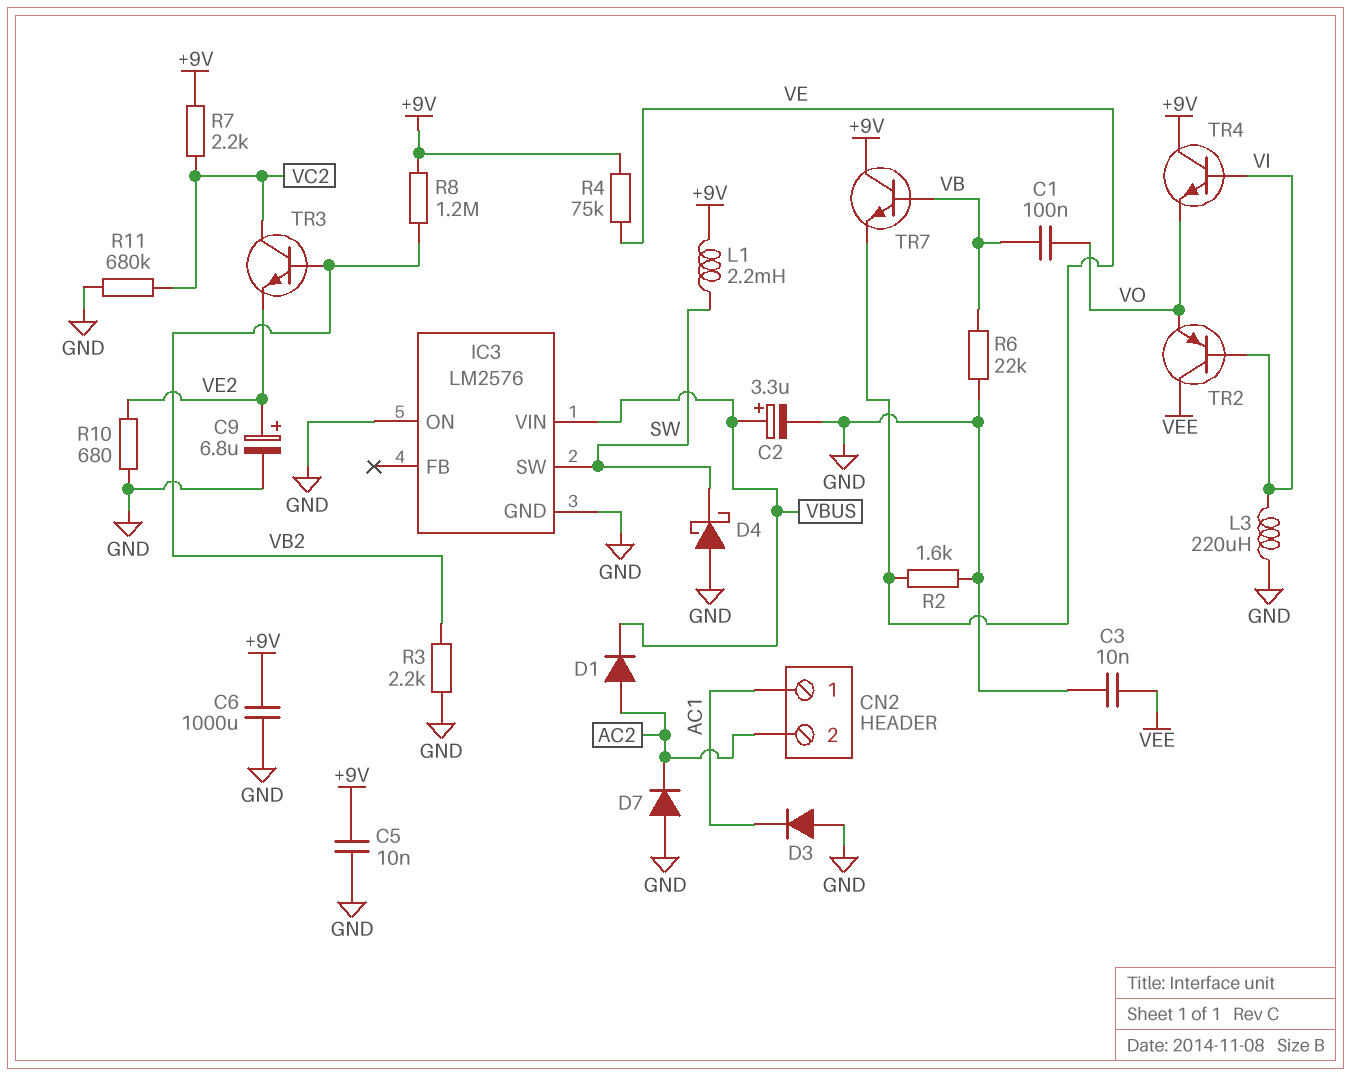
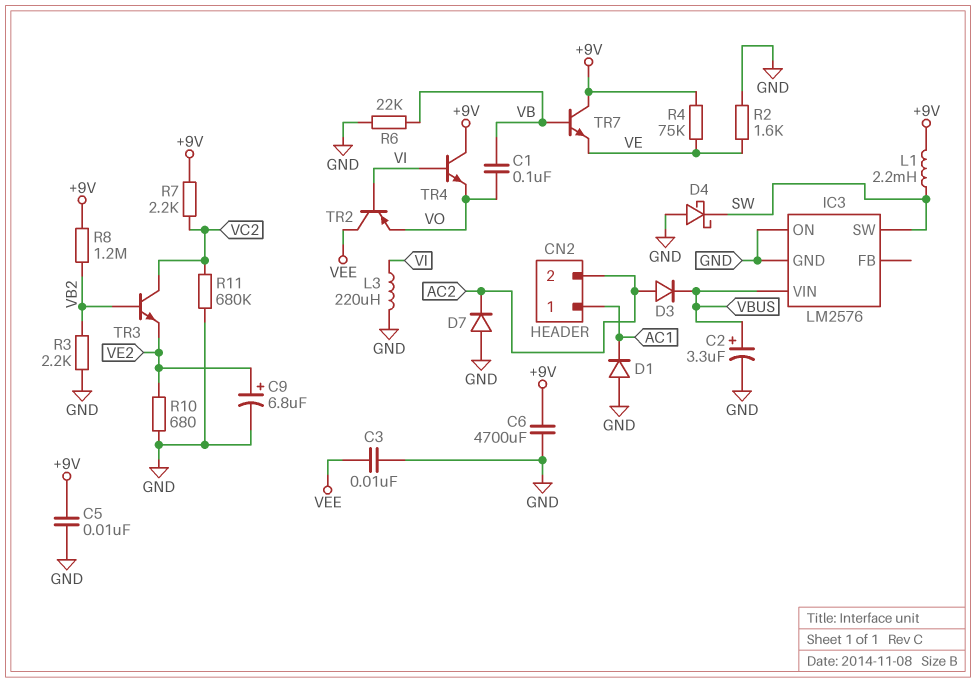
C6: 1000uF (+9V, GND) -> 4700uF (+9V, GND)
D1: diode (A AC2, K VBUS) -> diode (A GND, K AC1)
D3: diode (A GND, K AC1) -> diode (A AC2, K VBUS)

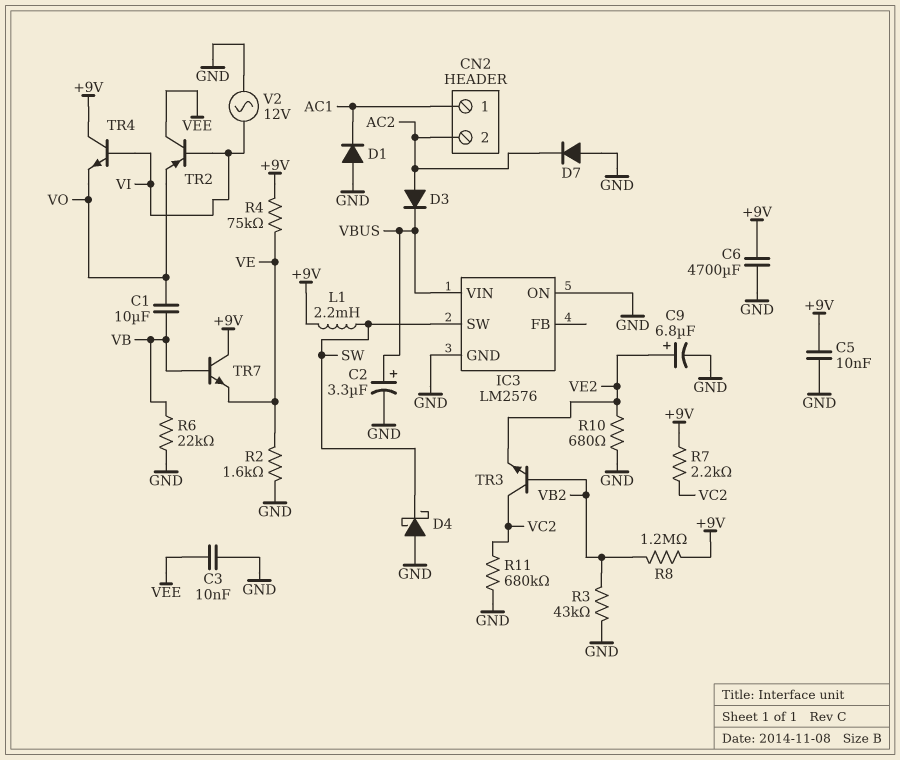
C1: 100nF (VB, VO) -> 10uF (VB, VO)
L3: 220uH (GND, VI) -> none
R3: 2.2k (GND, VB2) -> 43k (GND, VB2)
V2: none -> AC 12V (GND, VI)

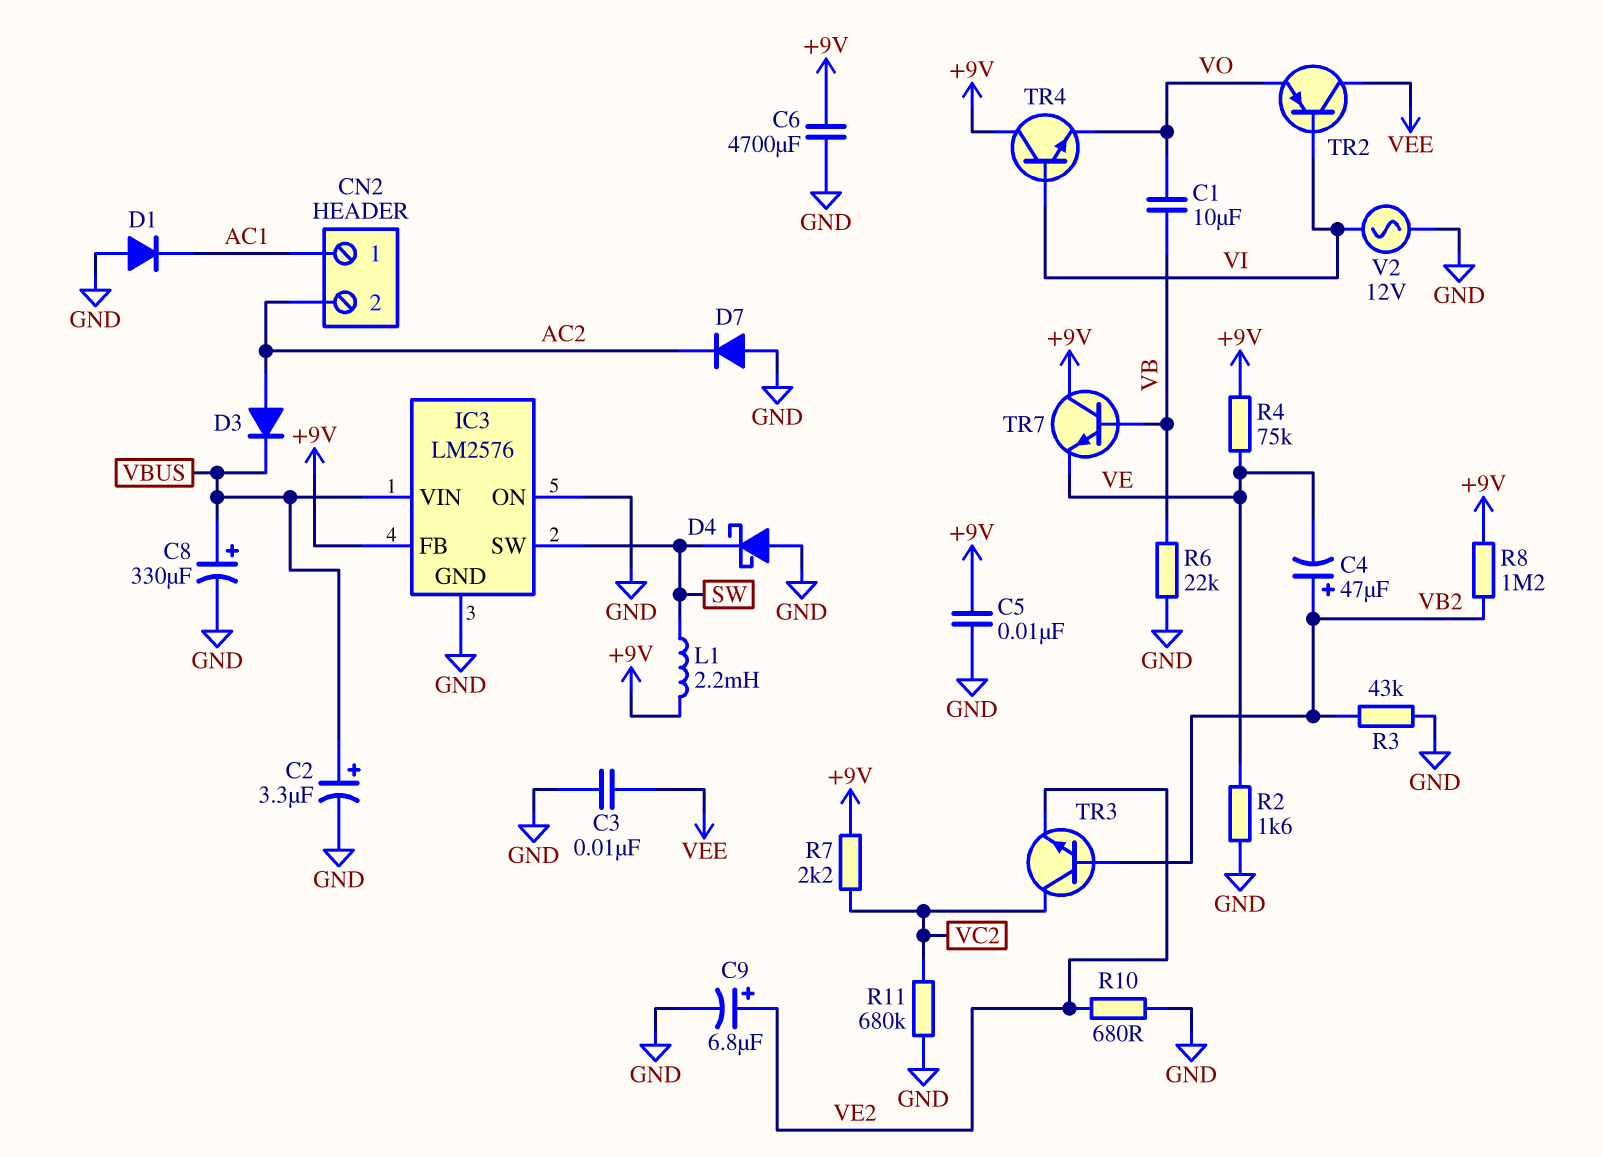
C4: none -> 47uF (plus VB2, minus VE)
C8: none -> 330uF (plus VBUS, minus GND)
IC3 pin FB: none -> +9V

